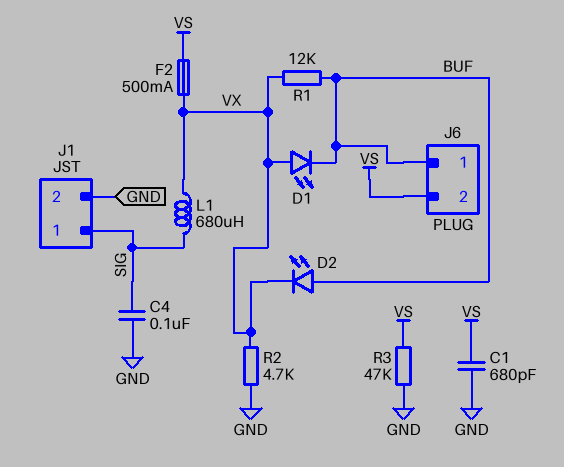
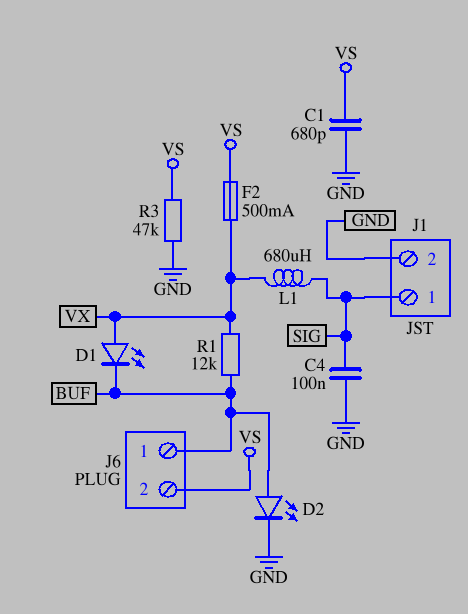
D2: LED (A BUF, K VX) -> LED (A BUF, K GND)
R2: 4.7k (GND, VX) -> none

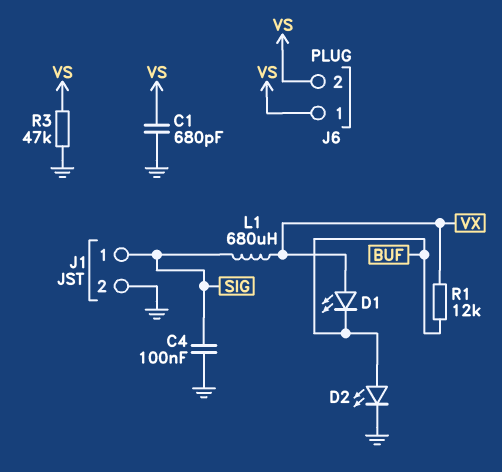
F2: 500mA (VS, VX) -> none
J6 pin 1: BUF -> VS

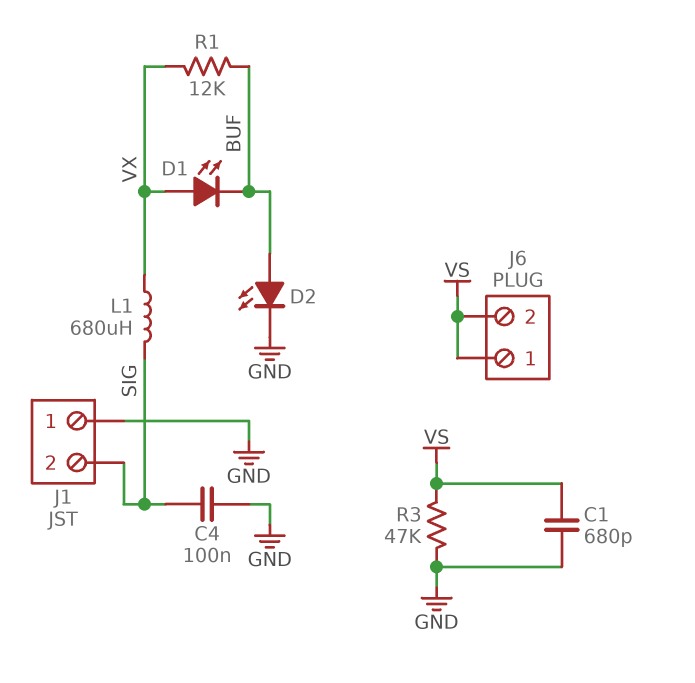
J1 pin 1: SIG -> GND
J1 pin 2: GND -> SIG

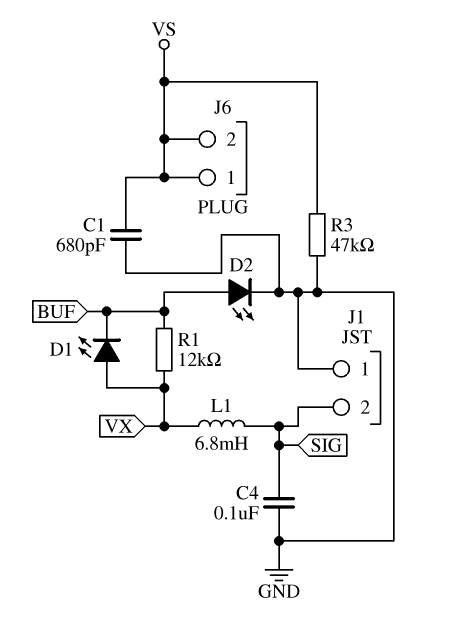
L1: 680uH (SIG, VX) -> 6.8mH (SIG, VX)

